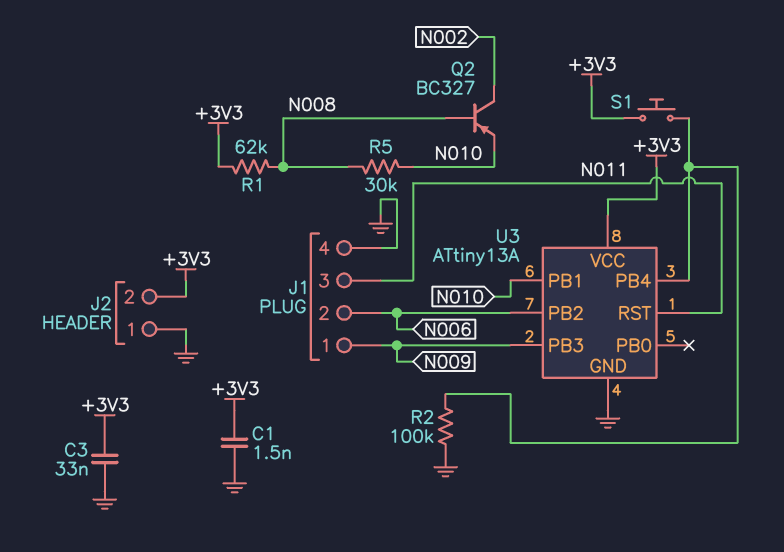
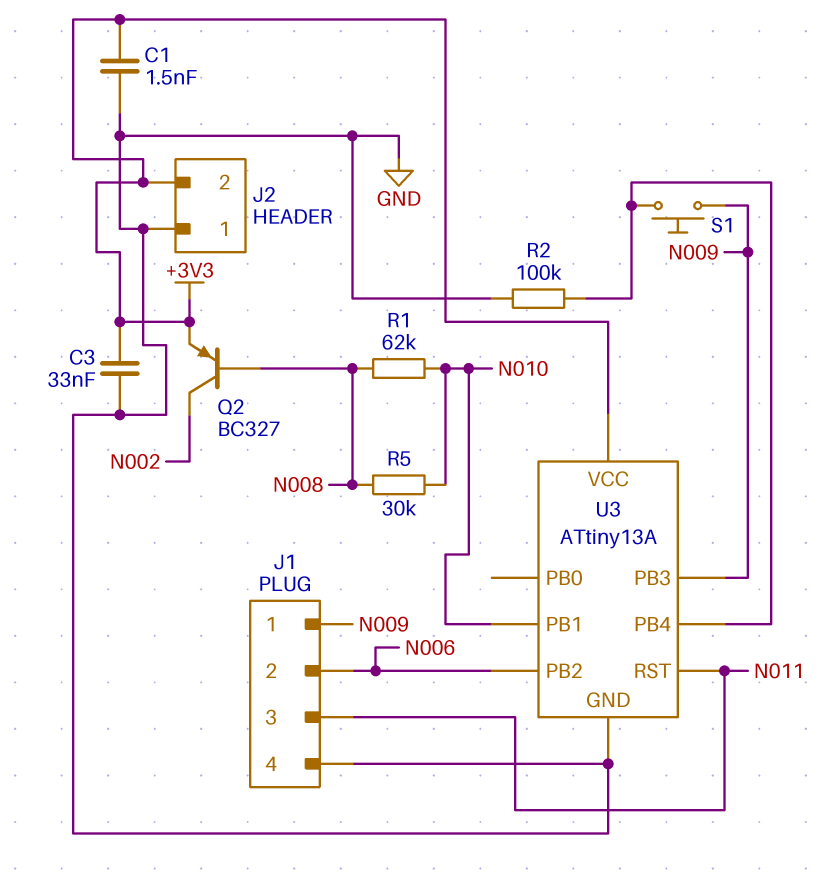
Q2: PNP BC327 (B N008, C N002, E N010) -> PNP BC327 (B N008, C N002, E +3V3)
R1: 62k (+3V3, N008) -> 62k (N008, N010)
S1: button (+3V3, U3/PB4) -> button (N009, U3/PB4)

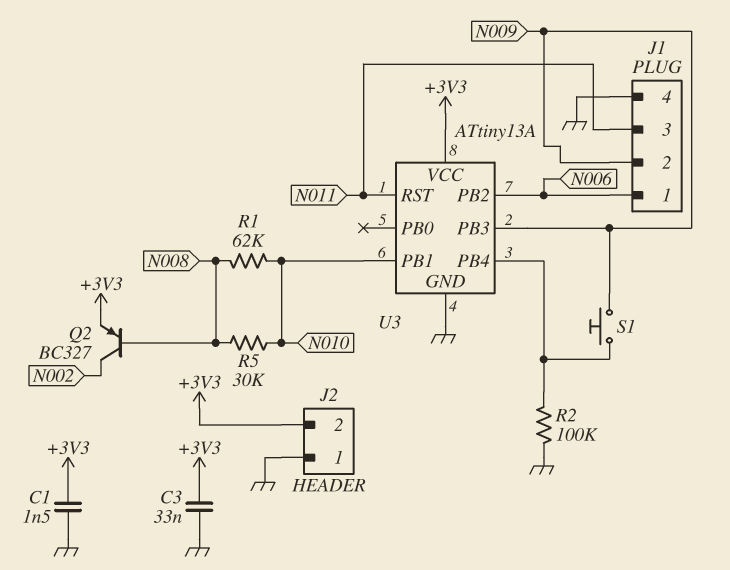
J1 pin 1: N009 -> N006
J1 pin 2: N006 -> N009

